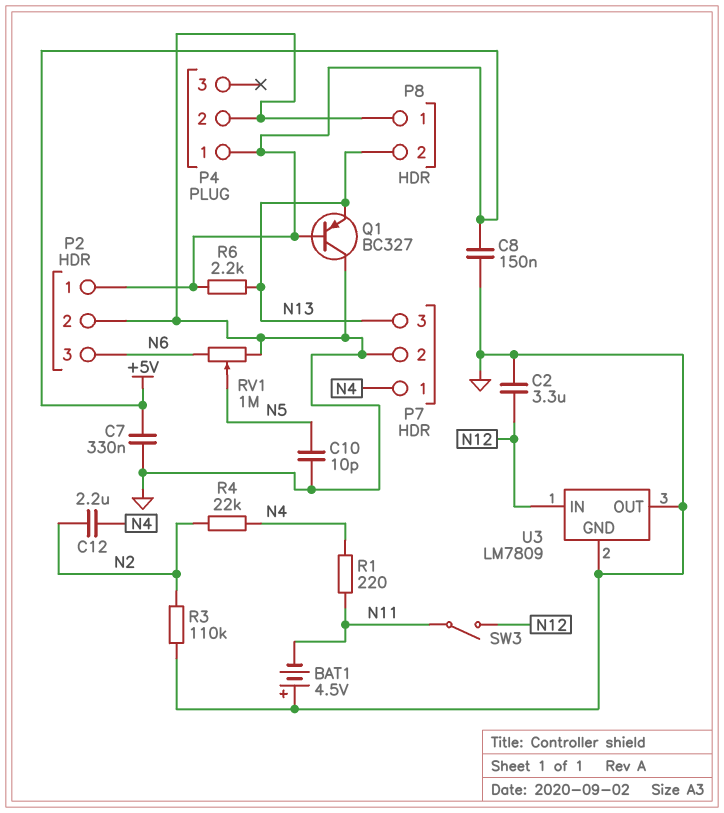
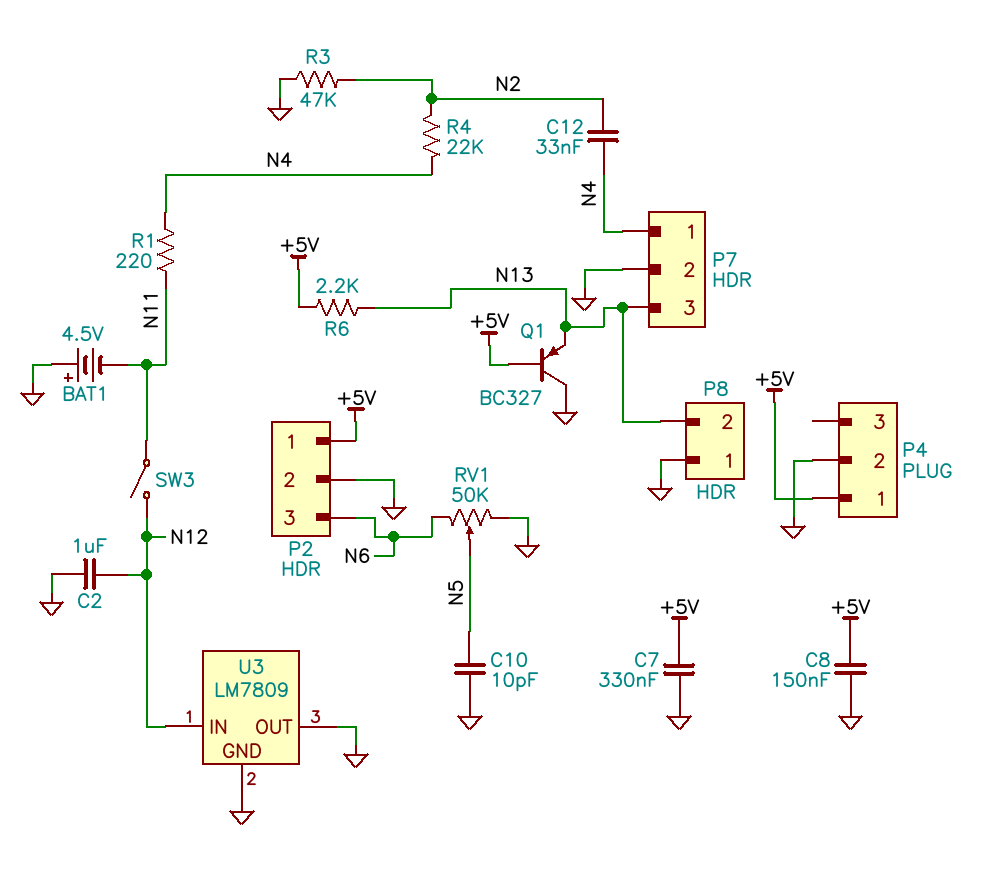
C2: 3.3uF (GND, N12) -> 1uF (GND, N12)
C12: 2.2uF (N2, N4) -> 33nF (N2, N4)
R3: 110k (GND, N2) -> 47k (GND, N2)
RV1: 1M (GND, N6, wiper N5) -> 50k (GND, N6, wiper N5)

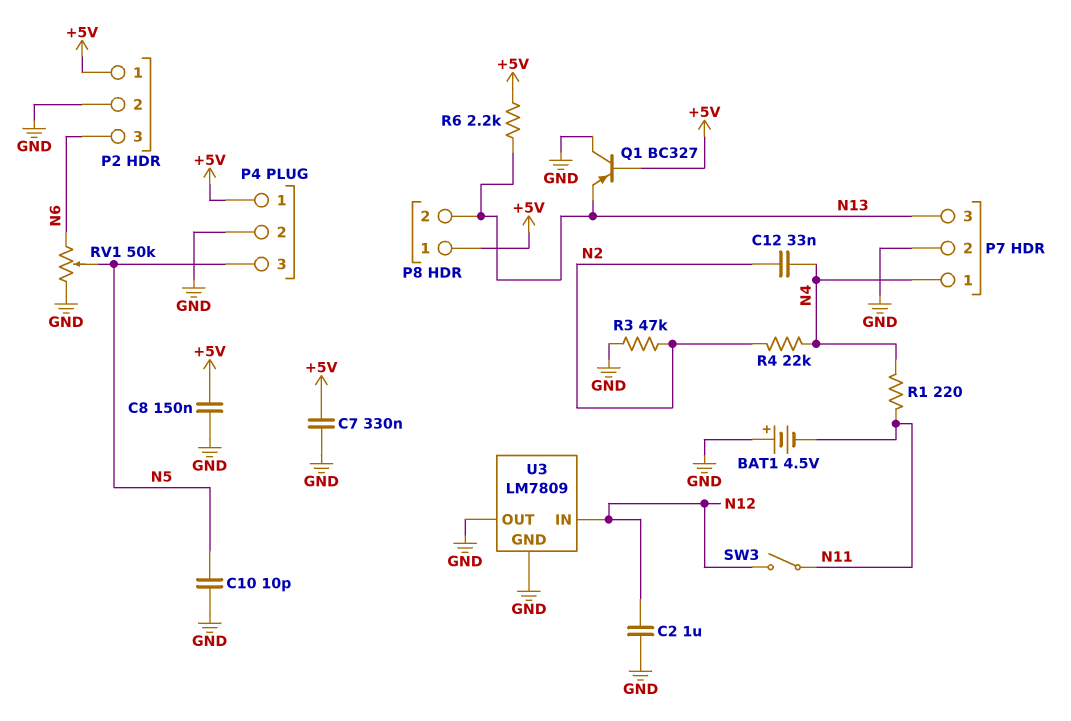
P4 pin 3: none -> N5
P8 pin 1: GND -> +5V

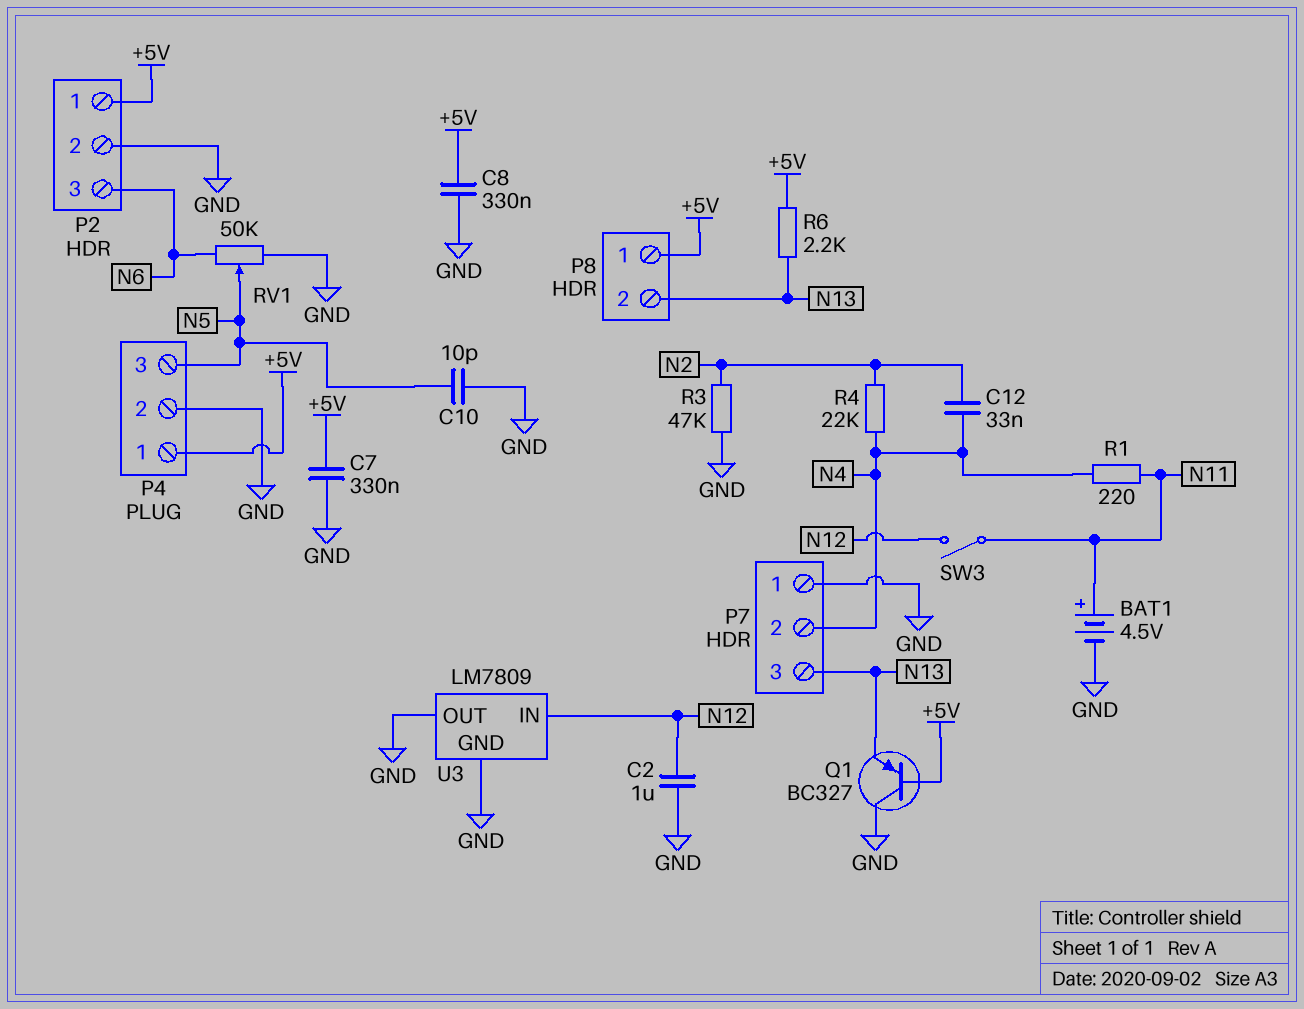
BAT1: 4.5V (plus GND, minus N11) -> 4.5V (plus N11, minus GND)
C8: 150nF (+5V, GND) -> 330nF (+5V, GND)
P7 pin 1: N4 -> GND
P7 pin 2: GND -> N4

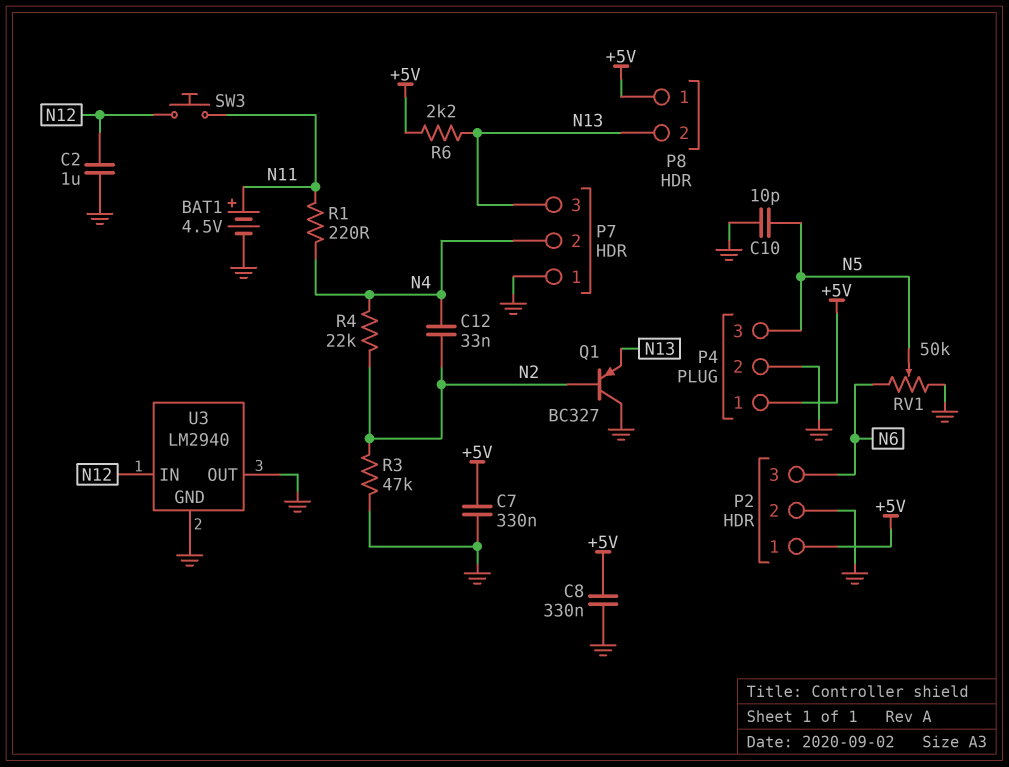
Q1: PNP BC327 (B +5V, C GND, E N13) -> PNP BC327 (B N2, C GND, E N13)
SW3: switch (N11, N12) -> button (N11, N12)
U3: LM7809 -> LM2940

